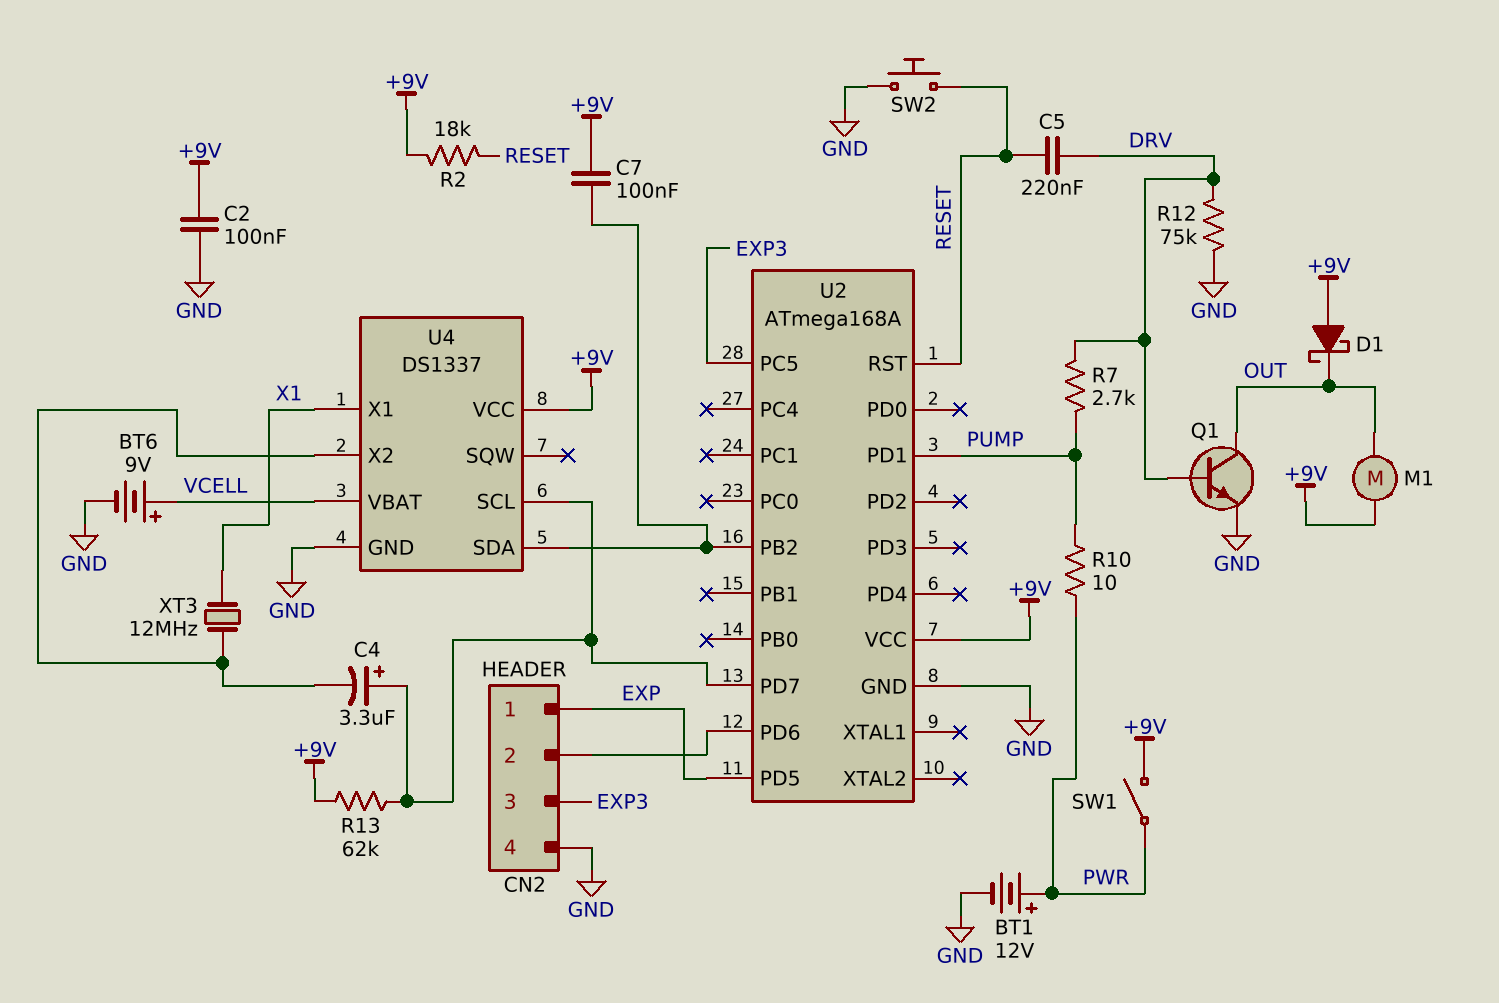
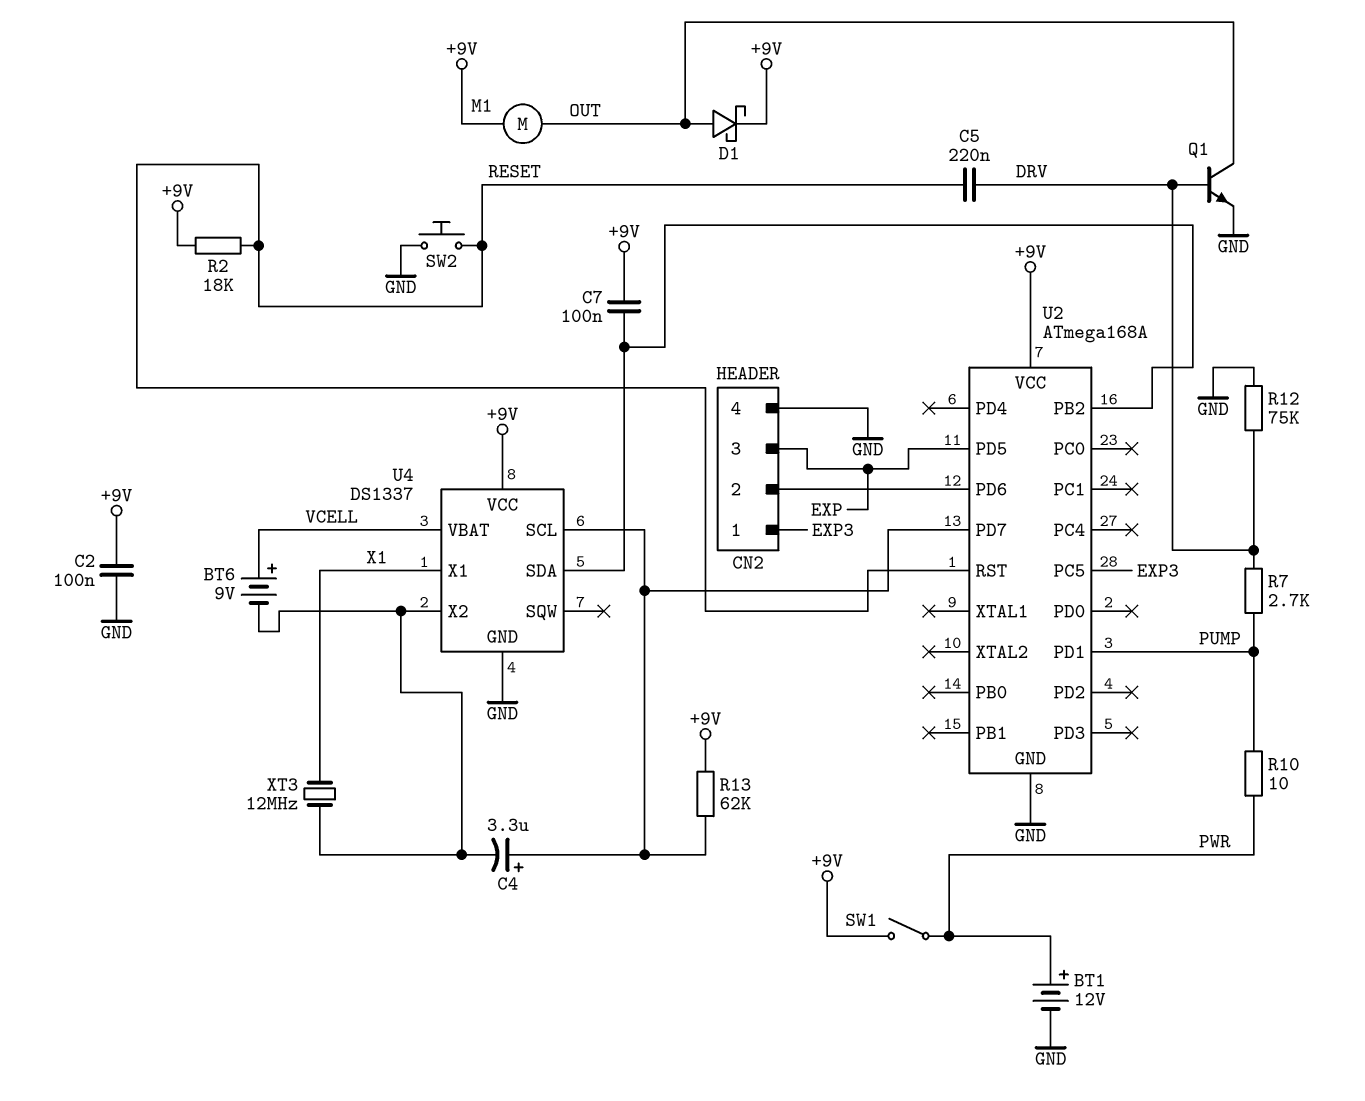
BT6: 9V (plus VCELL, minus GND) -> 9V (plus VCELL, minus U4/X2)
CN2 pin 1: EXP -> EXP3
CN2 pin 3: EXP3 -> EXP
D1: schottky (A +9V, K OUT) -> schottky (A OUT, K +9V)

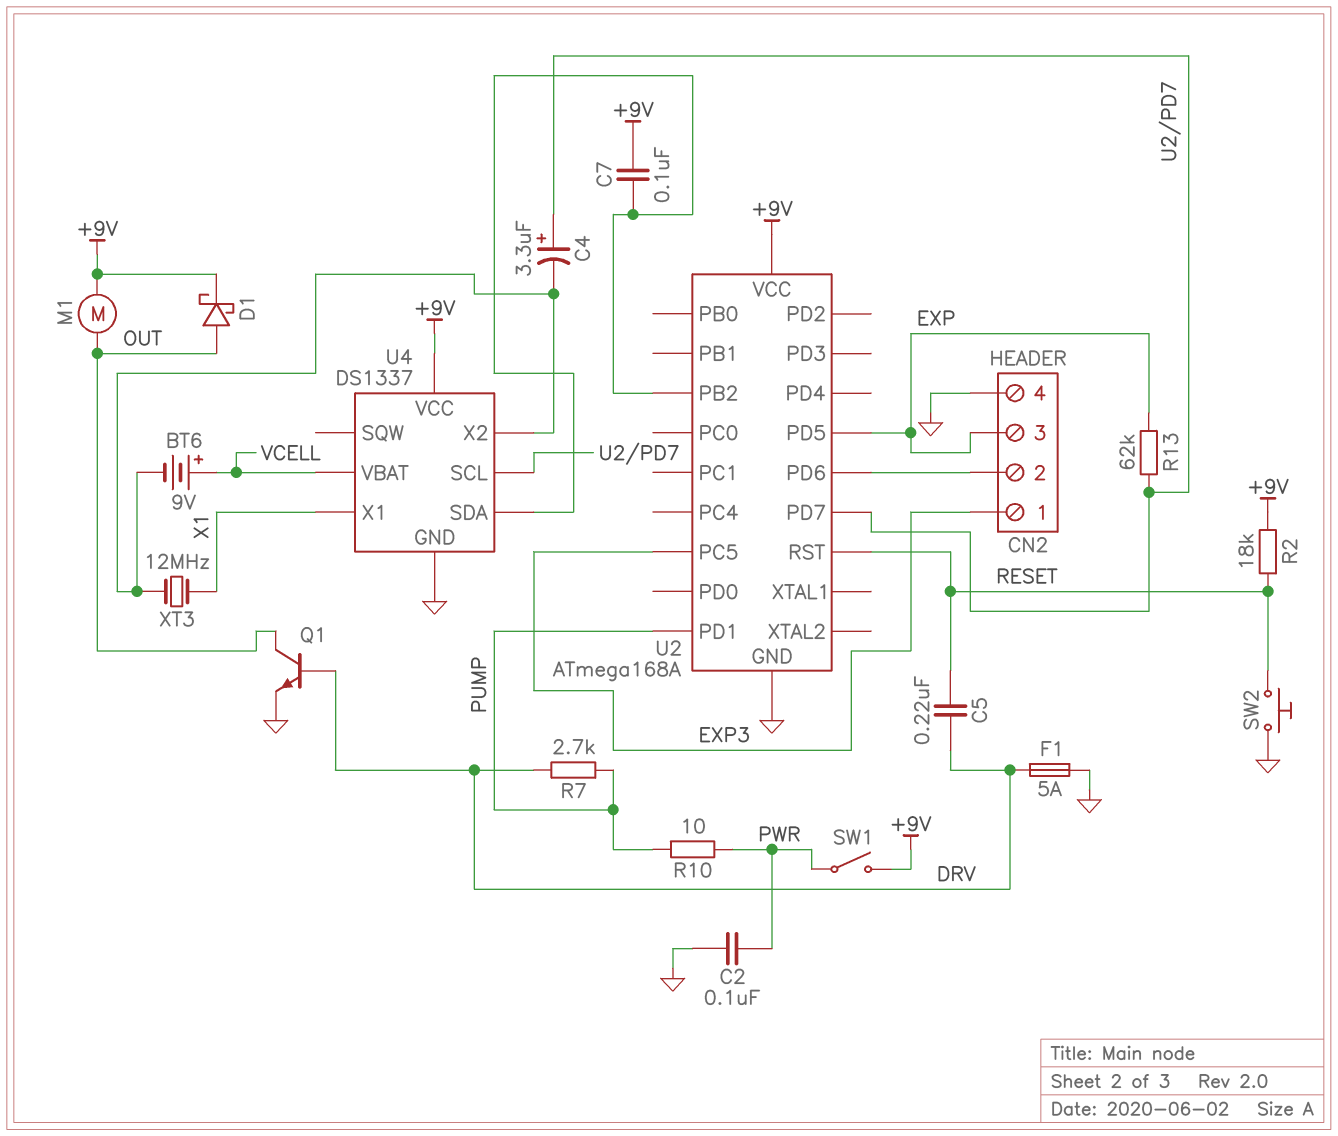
BT1: 12V (plus PWR, minus GND) -> none
C2: 100nF (+9V, GND) -> 100nF (GND, PWR)
F1: none -> 5A (DRV, GND)
R12: 75k (DRV, GND) -> none
R13: 62k (+9V, U2/PD7) -> 62k (EXP, U2/PD7)

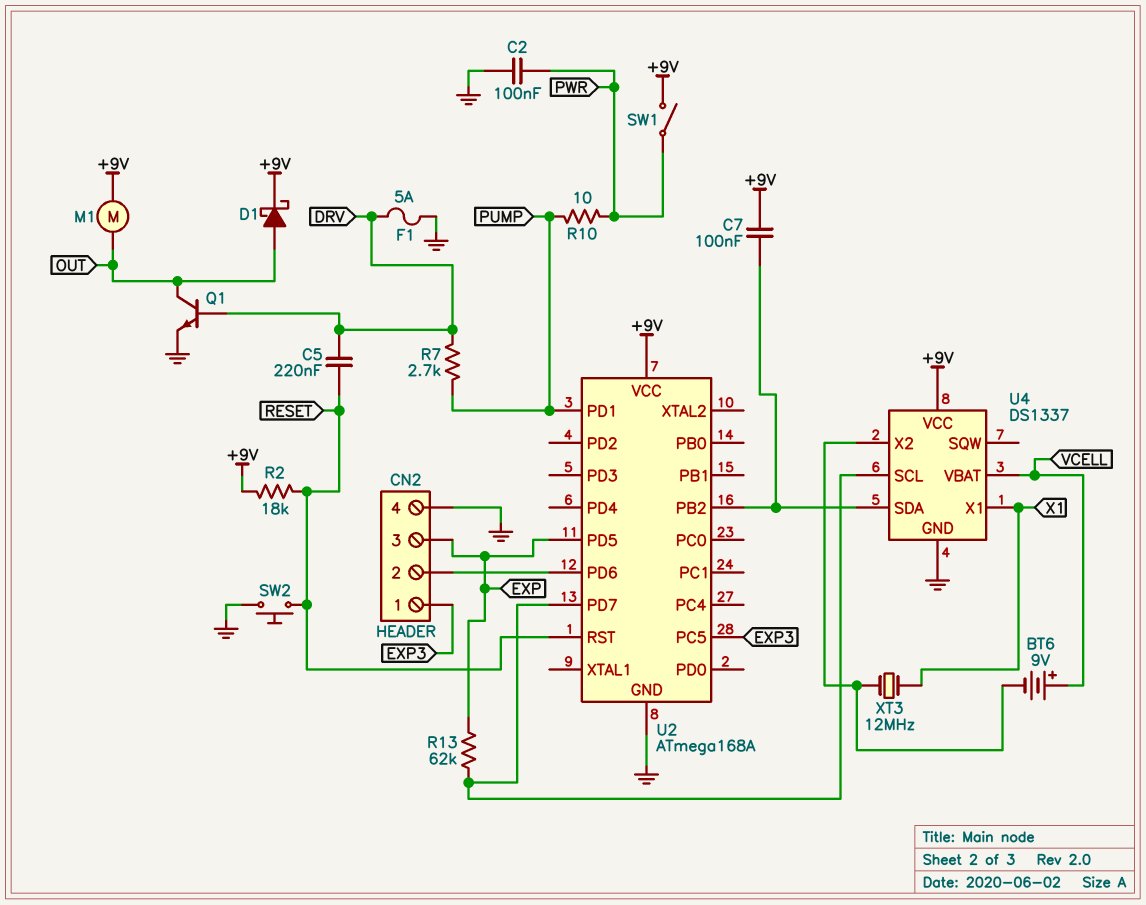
C4: 3.3uF (plus U2/PD7, minus U4/X2) -> none

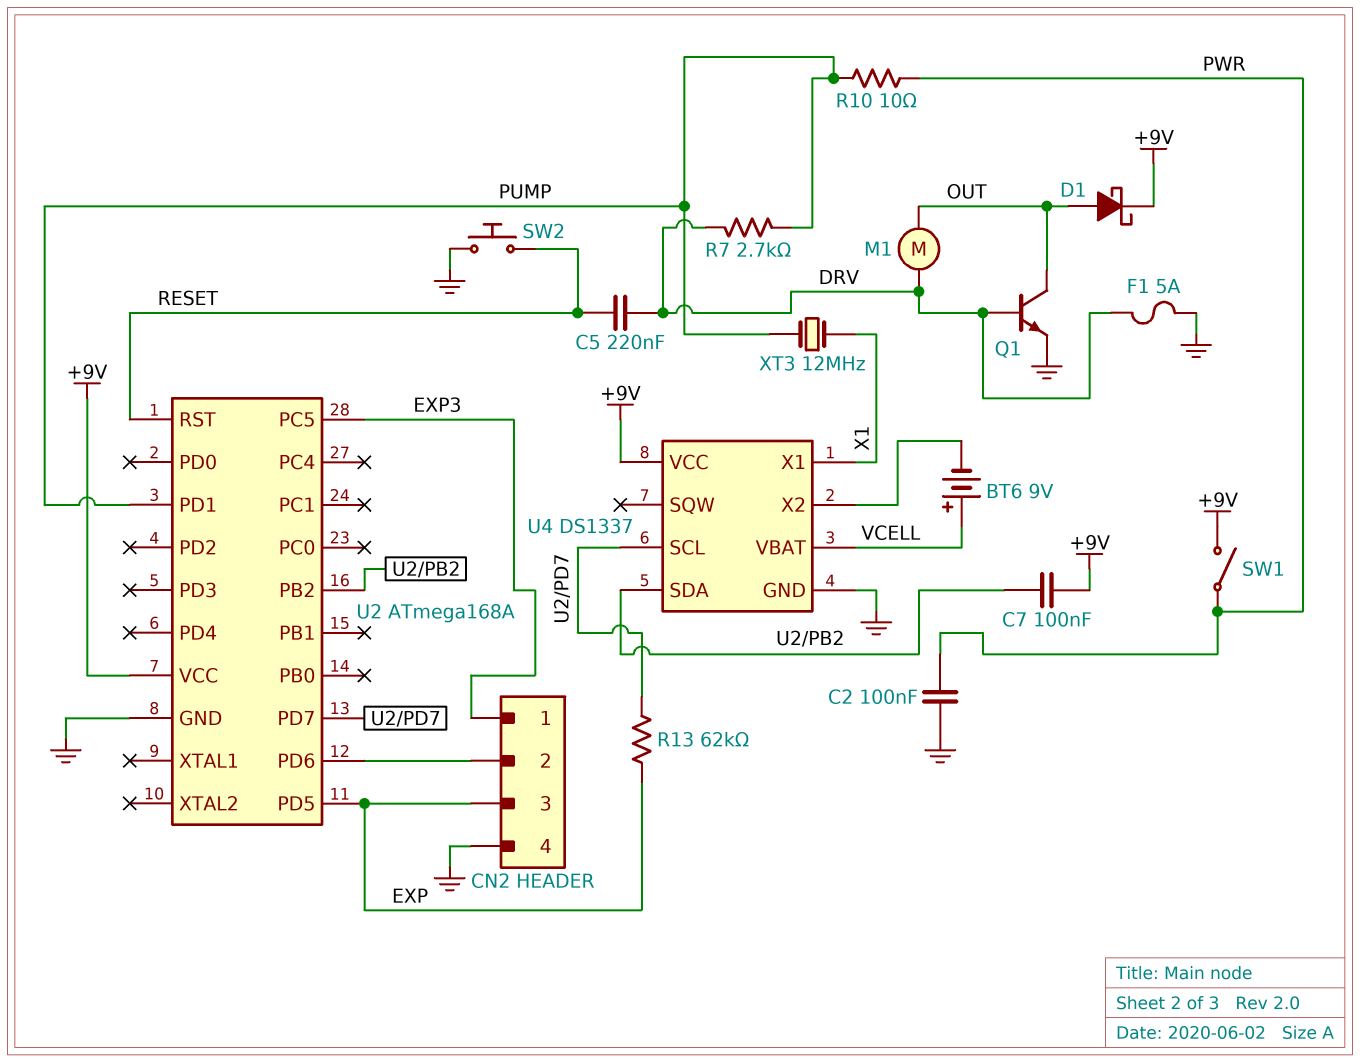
M1: motor (+9V, OUT) -> motor (DRV, OUT)
R2: 18k (+9V, RESET) -> none
XT3: 12MHz (U4/X2, X1) -> 12MHz (PUMP, X1)

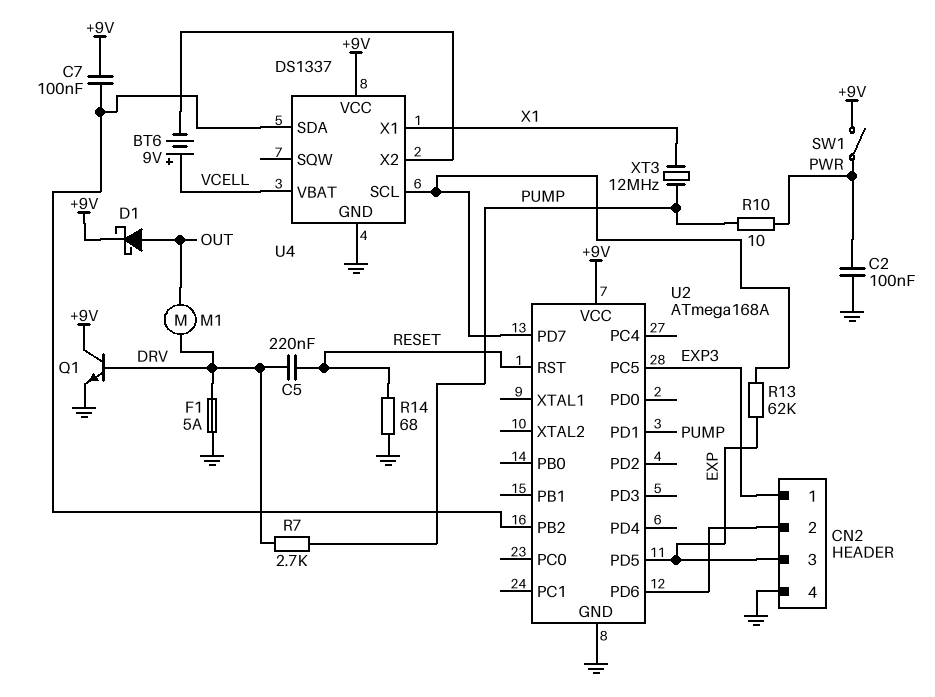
Q1: NPN (B DRV, C OUT, E GND) -> NPN (B DRV, C +9V, E GND)
R14: none -> 68 (GND, RESET)
SW2: button (GND, RESET) -> none

